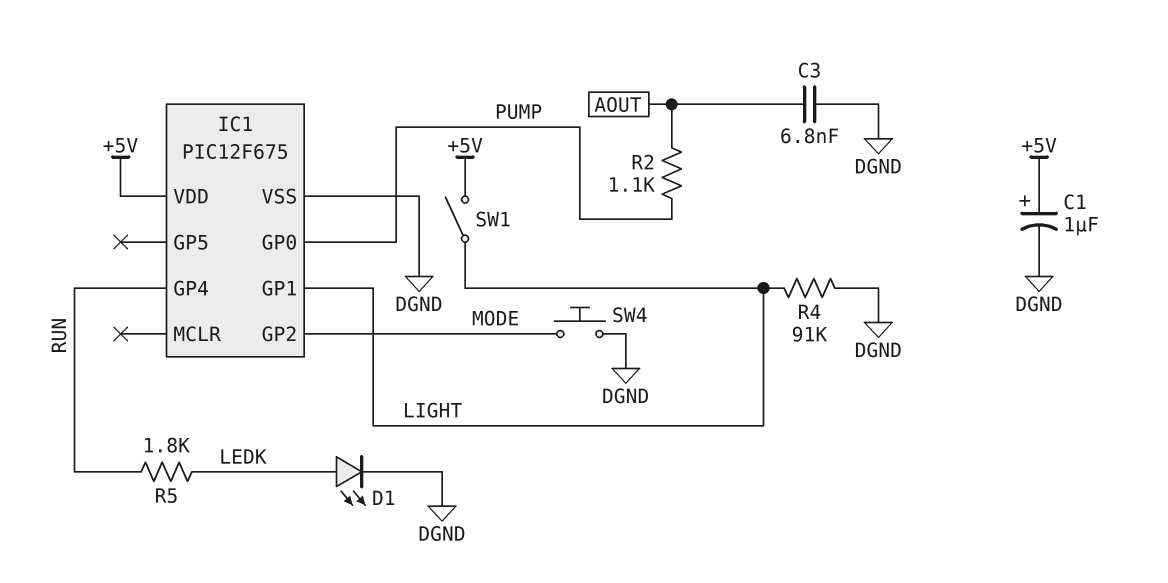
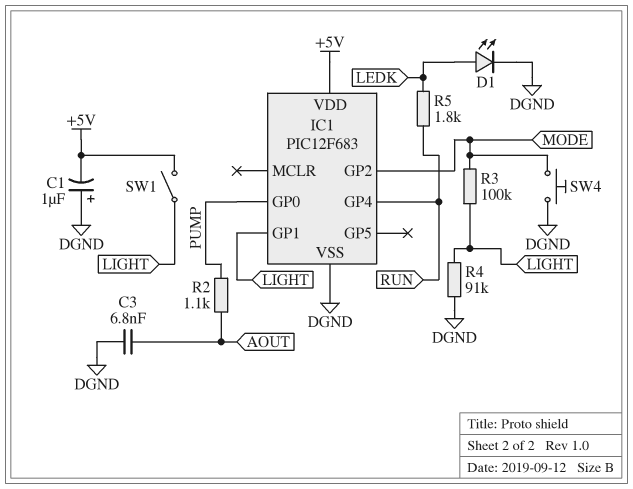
C1: 1uF (plus +5V, minus DGND) -> 1uF (plus DGND, minus +5V)
IC1: PIC12F675 -> PIC12F683
R3: none -> 100k (LIGHT, MODE)

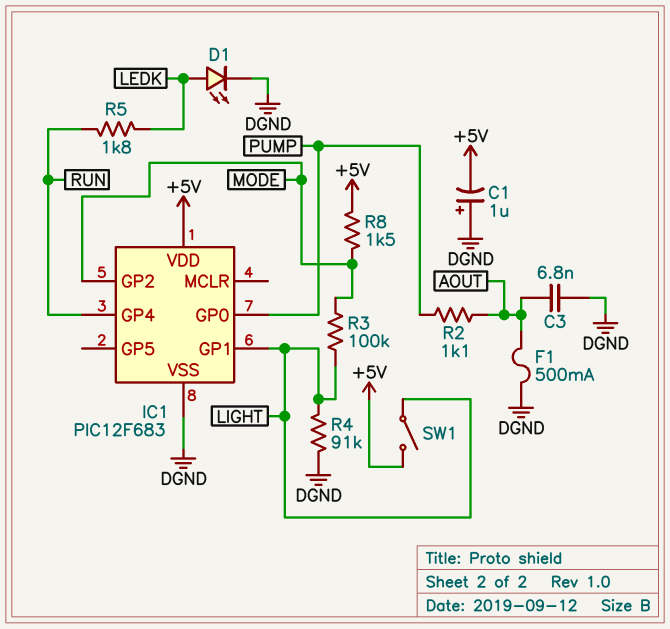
F1: none -> 500mA (AOUT, DGND)
R8: none -> 1.5k (+5V, MODE)
SW4: button (DGND, MODE) -> none

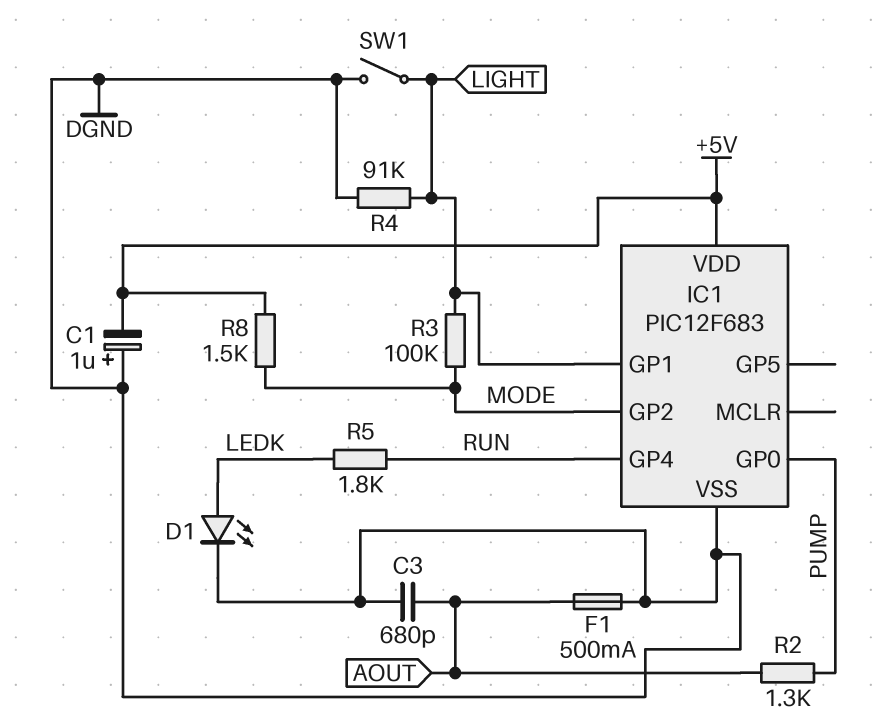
C3: 6.8nF (AOUT, DGND) -> 680pF (AOUT, DGND)
R2: 1.1k (AOUT, PUMP) -> 1.3k (AOUT, PUMP)
SW1: switch (+5V, LIGHT) -> switch (DGND, LIGHT)

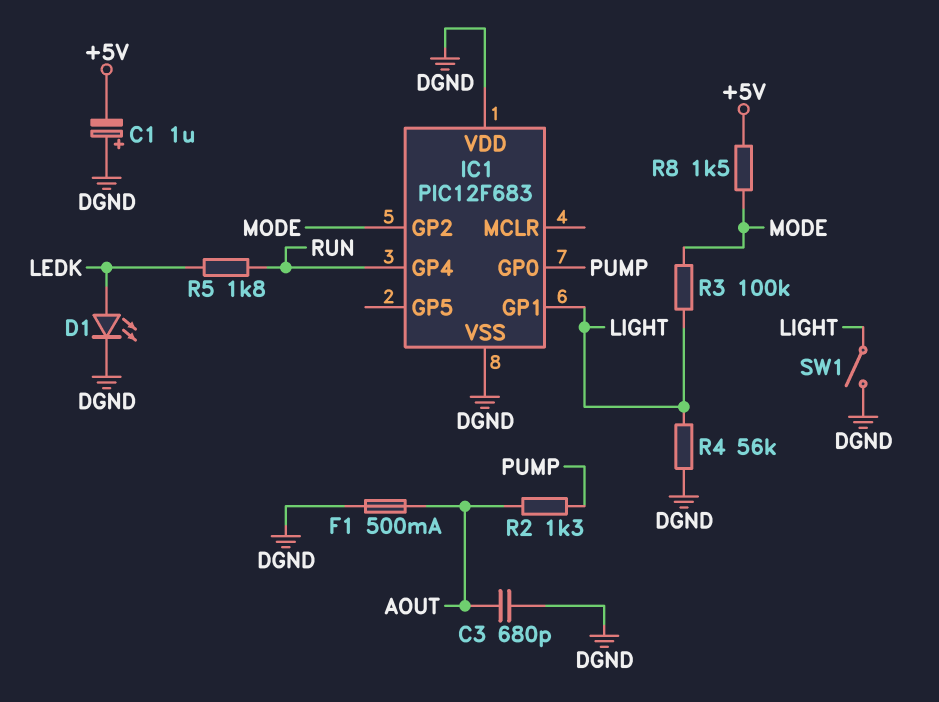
IC1 pin VDD: +5V -> DGND
R4: 91k (DGND, LIGHT) -> 56k (DGND, LIGHT)

